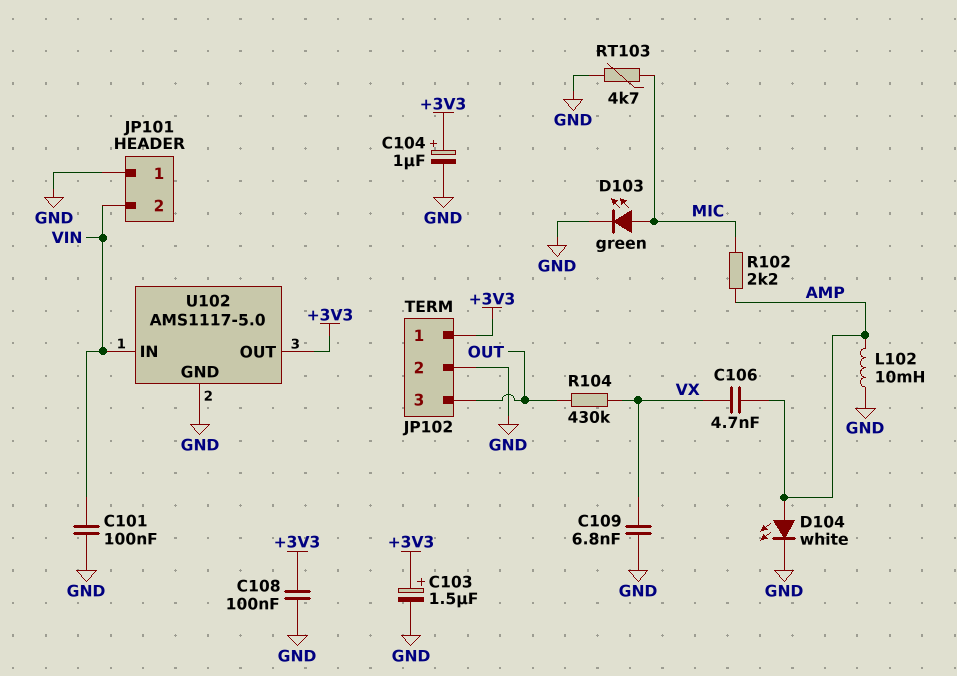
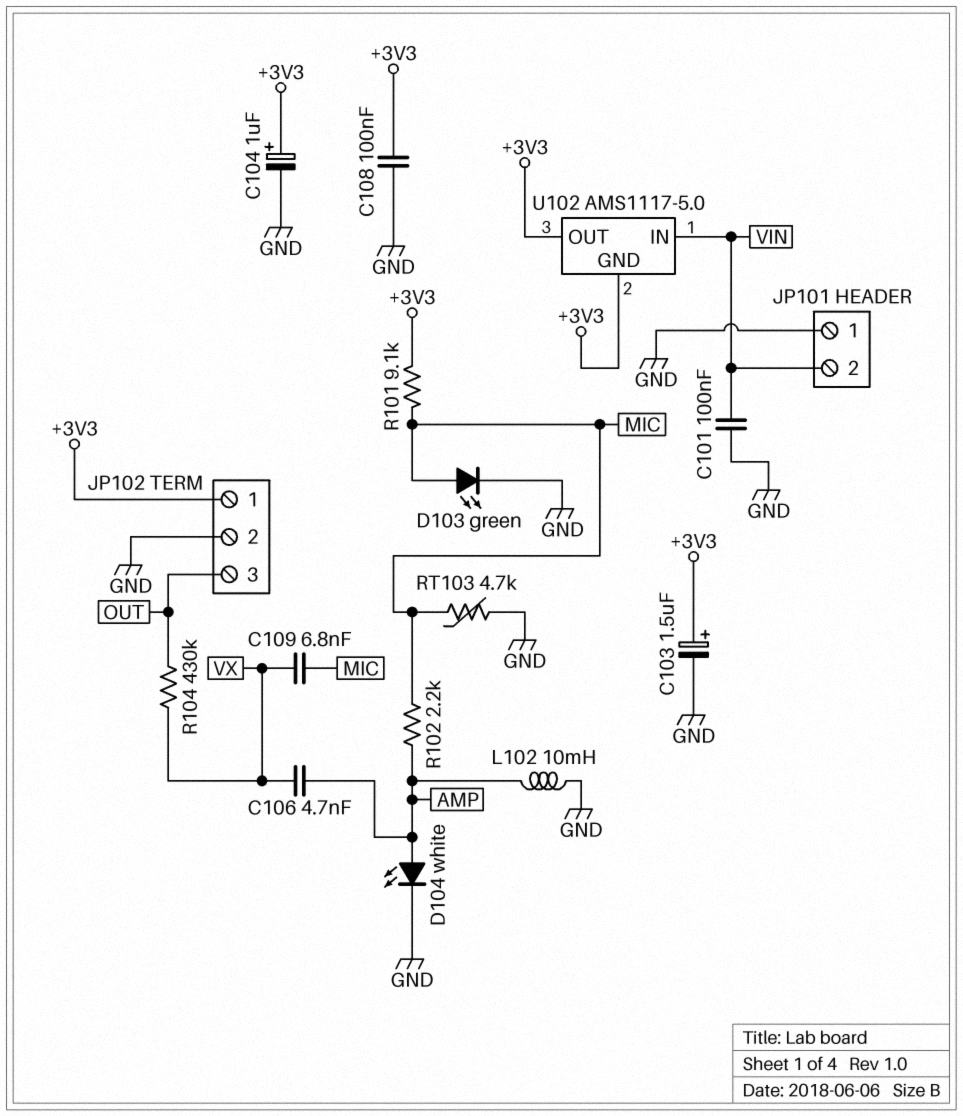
C109: 6.8nF (GND, VX) -> 6.8nF (MIC, VX)
R101: none -> 9.1k (+3V3, MIC)
U102 pin GND: GND -> +3V3

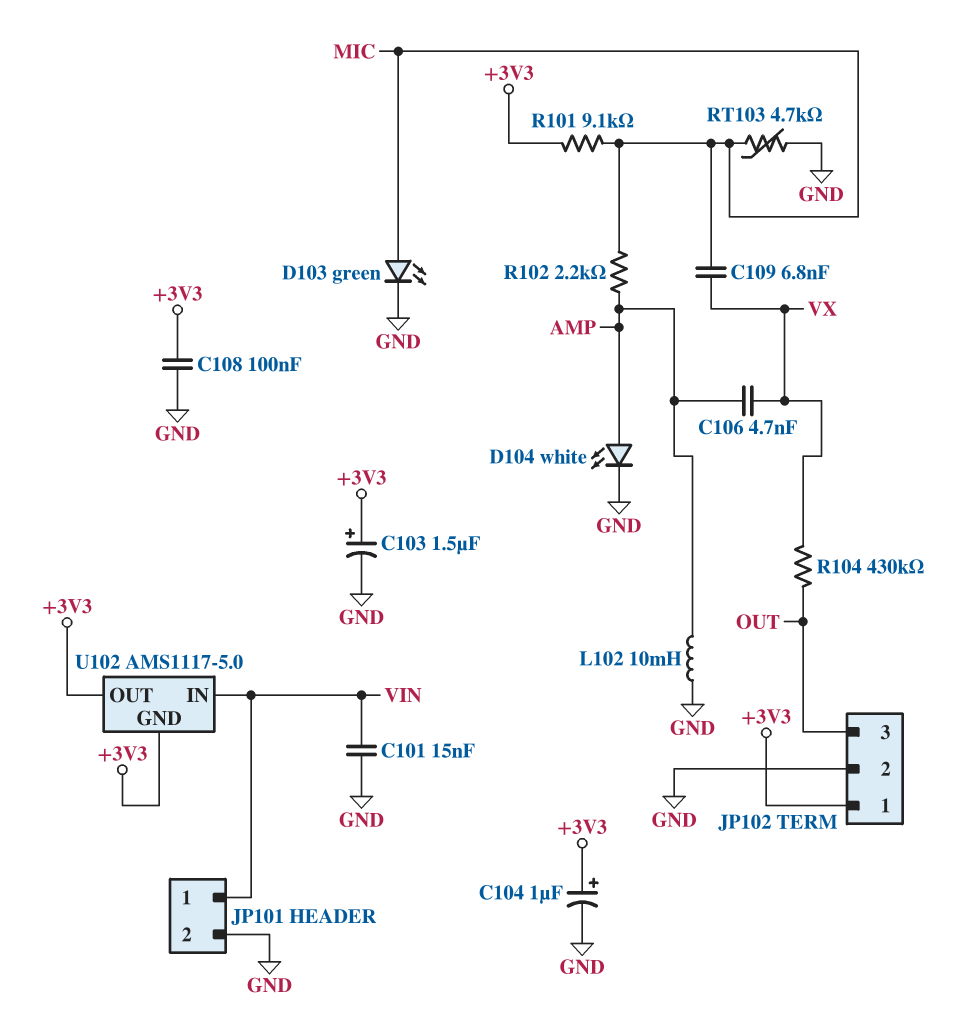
C101: 100nF (GND, VIN) -> 15nF (GND, VIN)
JP101 pin 1: GND -> VIN
JP101 pin 2: VIN -> GND

